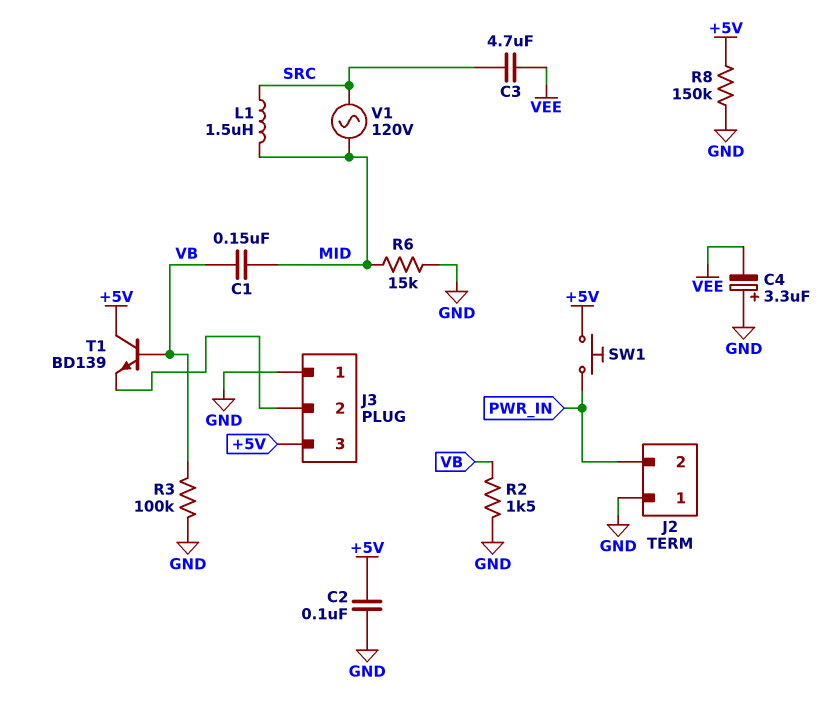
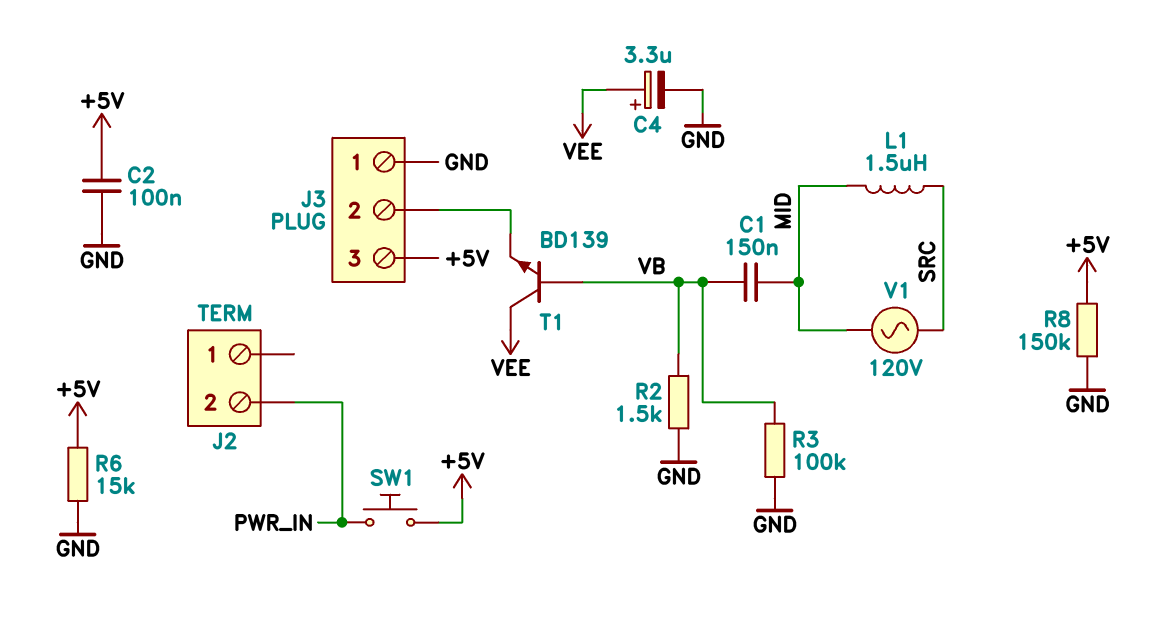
C3: 4.7uF (SRC, VEE) -> none
C4: 3.3uF (plus GND, minus VEE) -> 3.3uF (plus VEE, minus GND)
J2 pin 1: GND -> none
R6: 15k (GND, MID) -> 15k (+5V, GND)
T1: NPN BD139 (B VB, C +5V, E J3/2) -> NPN BD139 (B VB, C VEE, E J3/2)

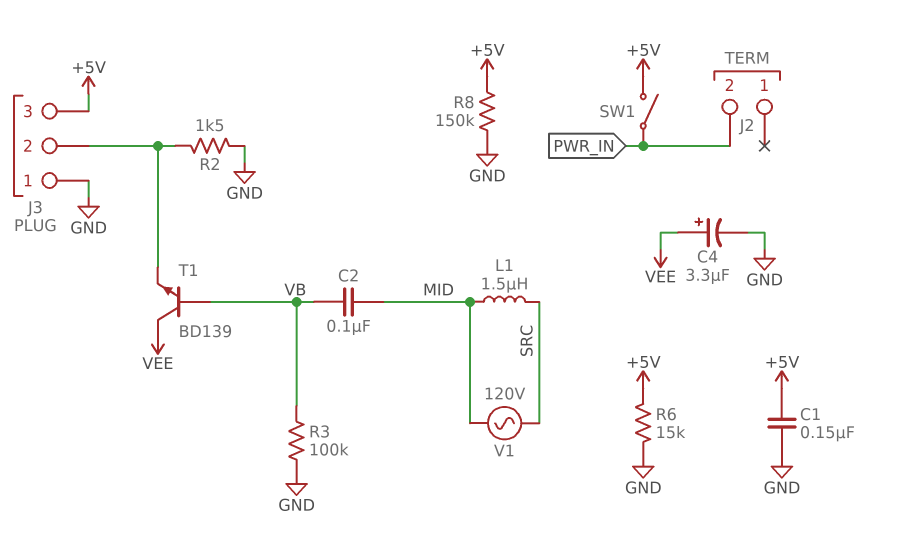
C1: 150nF (MID, VB) -> 150nF (+5V, GND)
C2: 100nF (+5V, GND) -> 100nF (MID, VB)
R2: 1.5k (GND, VB) -> 1.5k (GND, J3/2)
SW1: button (+5V, PWR_IN) -> switch (+5V, PWR_IN)

